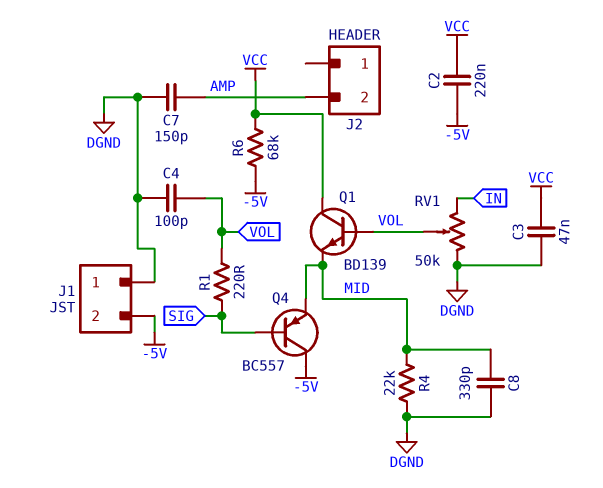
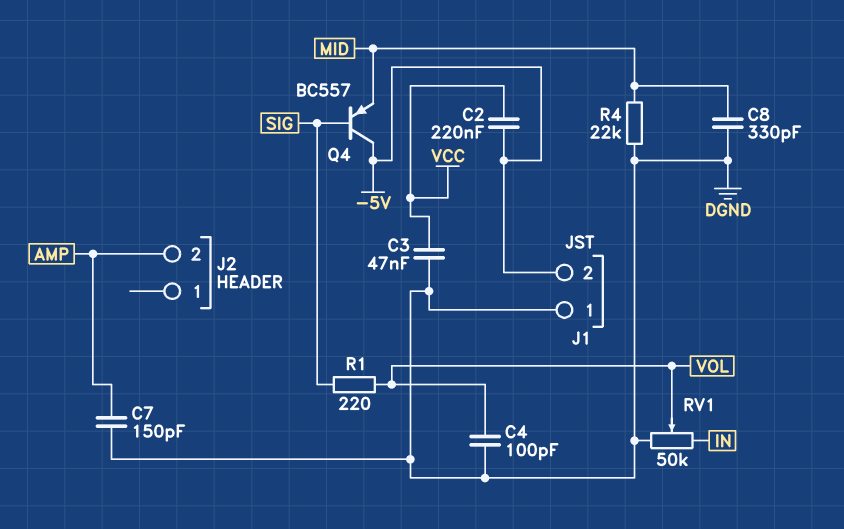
Q1: NPN BD139 (B VOL, C VCC, E MID) -> none
R6: 68k (-5V, VCC) -> none

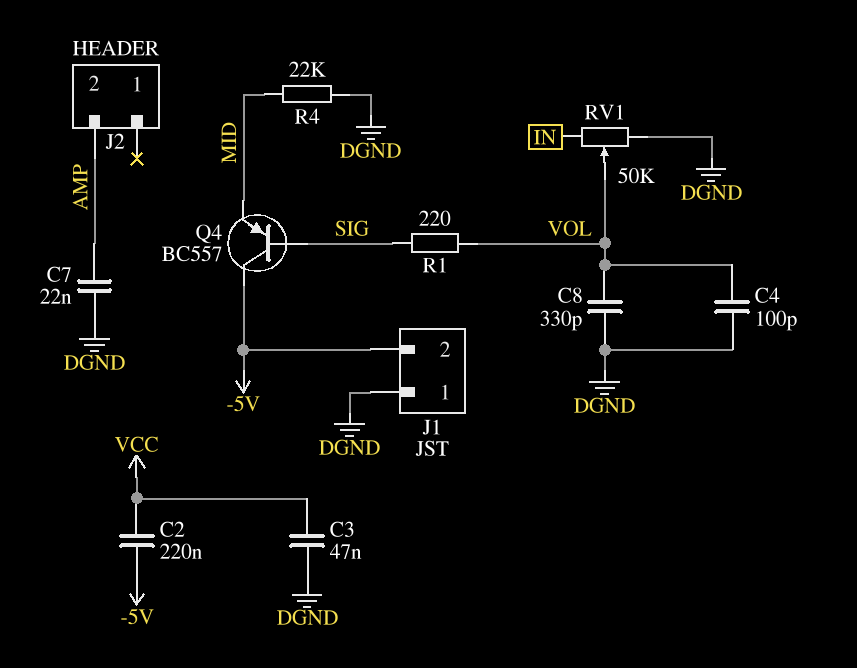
C7: 150pF (AMP, DGND) -> 22nF (AMP, DGND)
C8: 330pF (DGND, MID) -> 330pF (DGND, VOL)

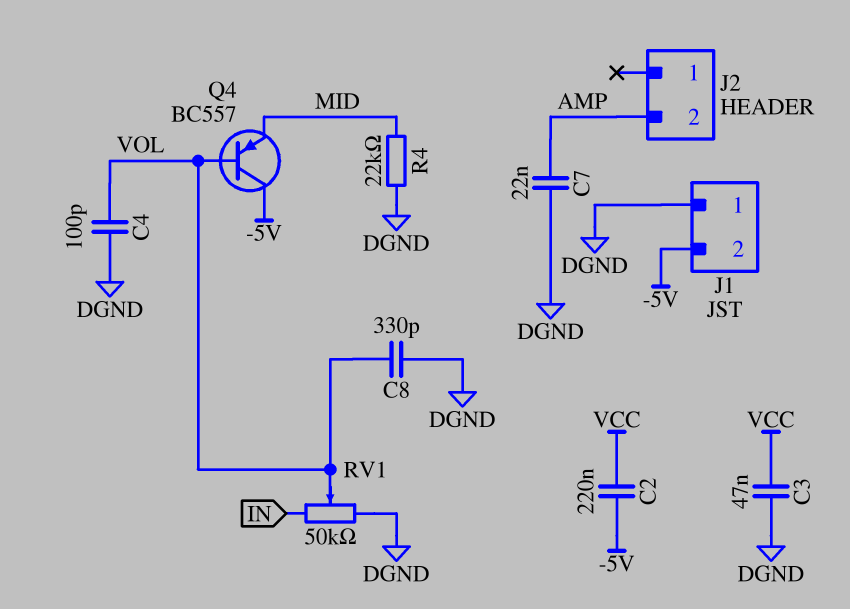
Q4: PNP BC557 (B SIG, C -5V, E MID) -> PNP BC557 (B VOL, C -5V, E MID)
R1: 220 (SIG, VOL) -> none

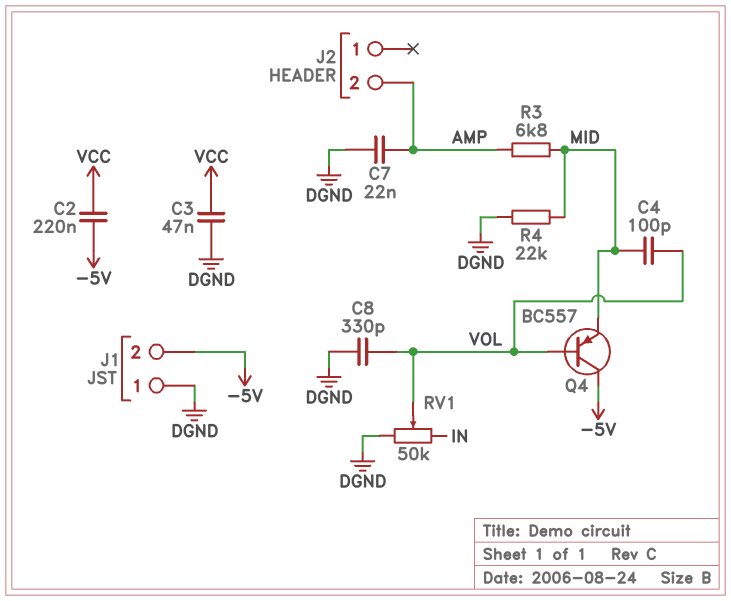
C4: 100pF (DGND, VOL) -> 100pF (MID, VOL)
R3: none -> 6.8k (AMP, MID)

